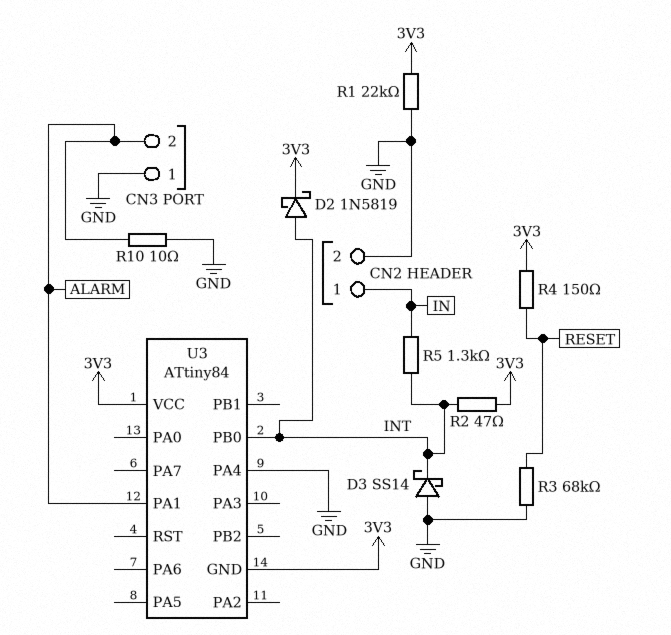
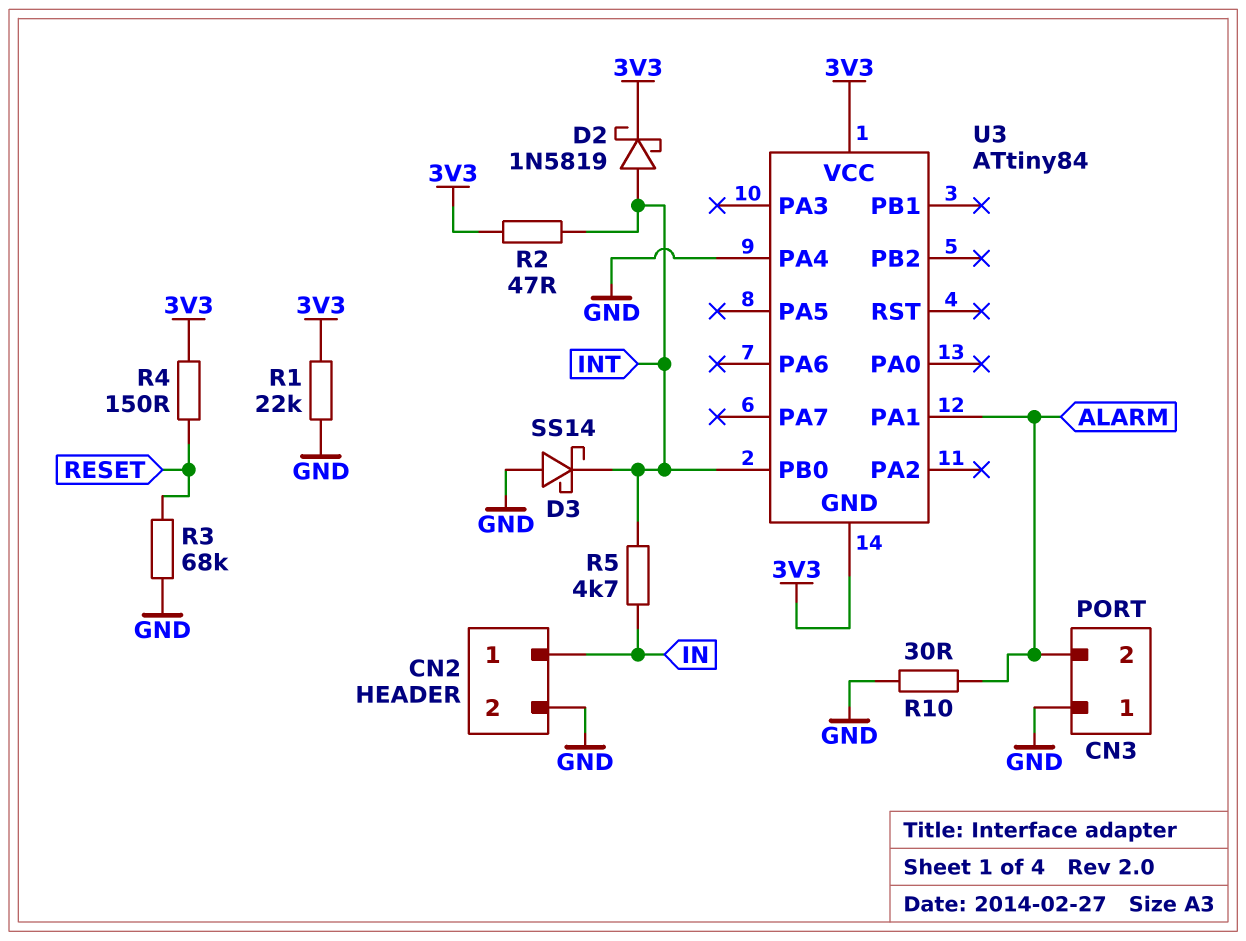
R5: 1.3k (IN, INT) -> 4.7k (IN, INT)
R10: 10 (ALARM, GND) -> 30 (ALARM, GND)

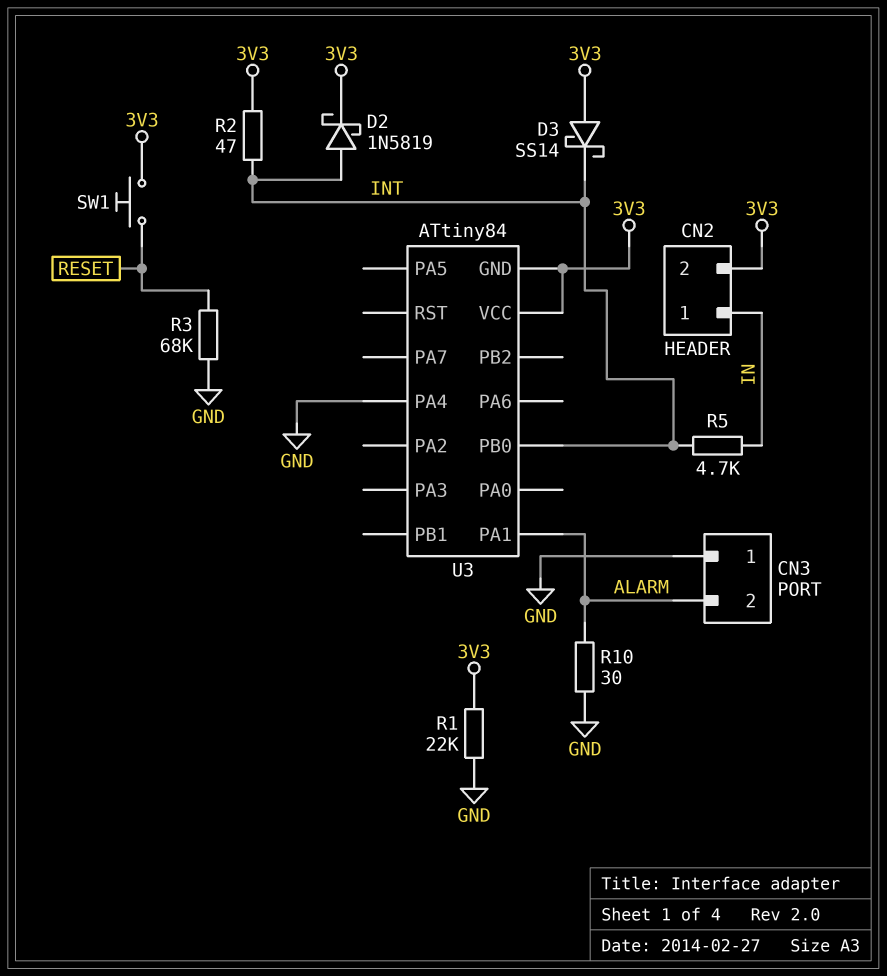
CN2 pin 2: GND -> 3V3
D3: schottky SS14 (A GND, K INT) -> schottky SS14 (A 3V3, K INT)
R4: 150 (3V3, RESET) -> none
SW1: none -> button (3V3, RESET)

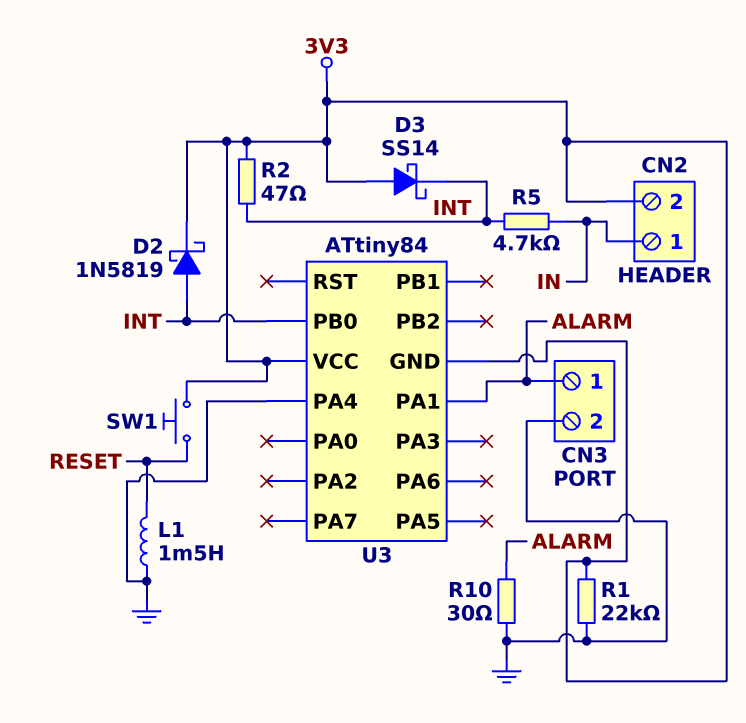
CN3 pin 1: GND -> ALARM
CN3 pin 2: ALARM -> GND
L1: none -> 1.5mH (GND, RESET)
R3: 68k (GND, RESET) -> none

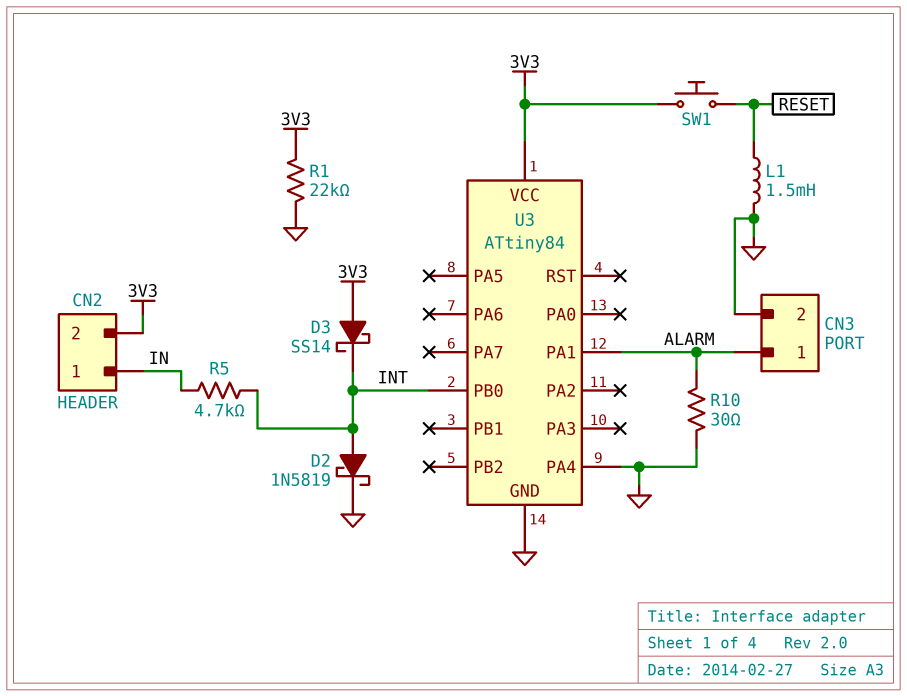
D2: schottky 1N5819 (A INT, K 3V3) -> schottky 1N5819 (A INT, K GND)
R2: 47 (3V3, INT) -> none
U3 pin GND: 3V3 -> GND

